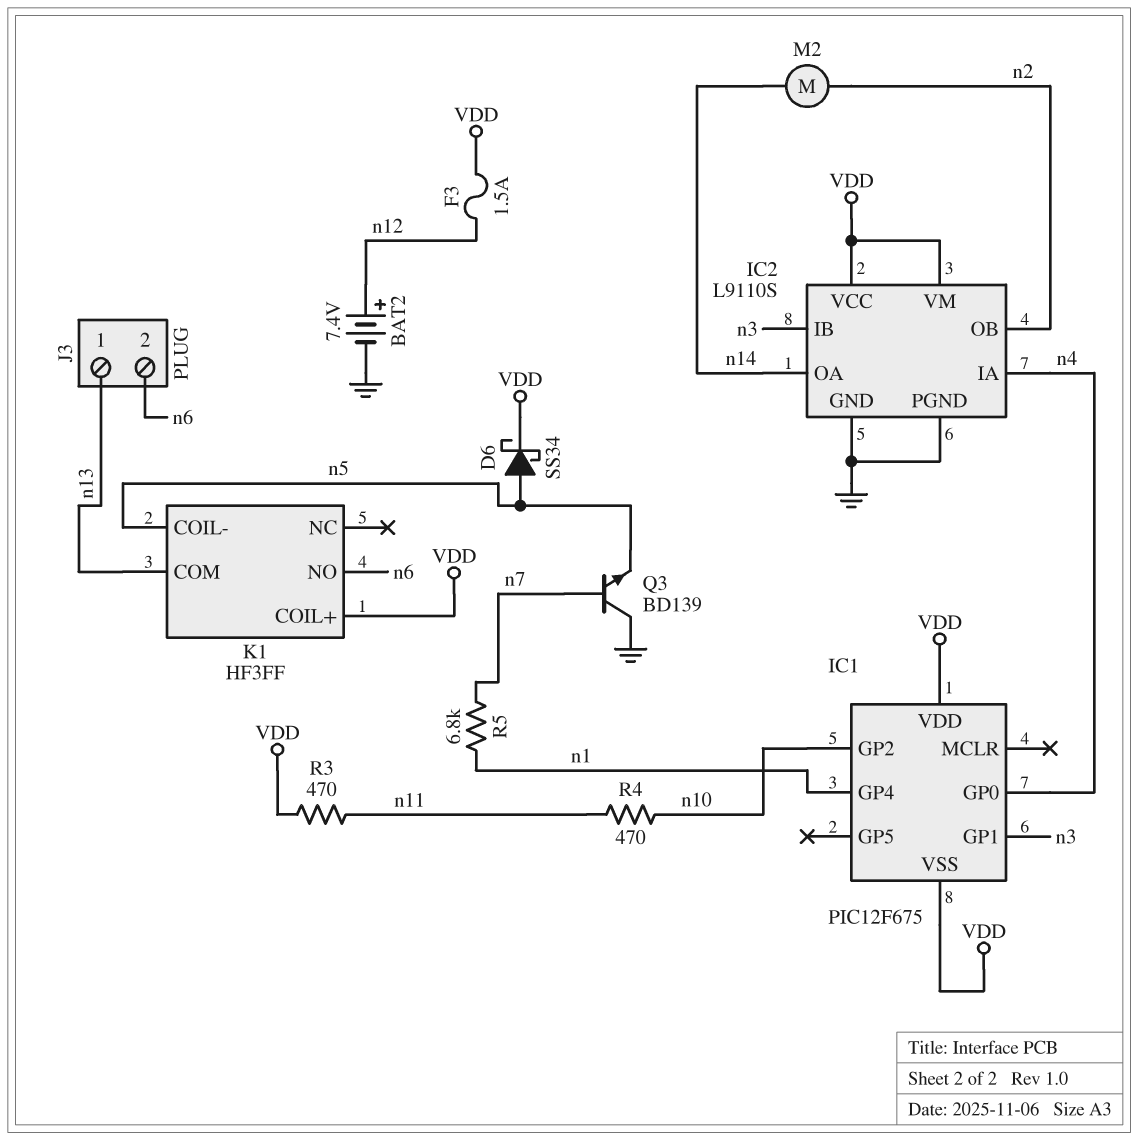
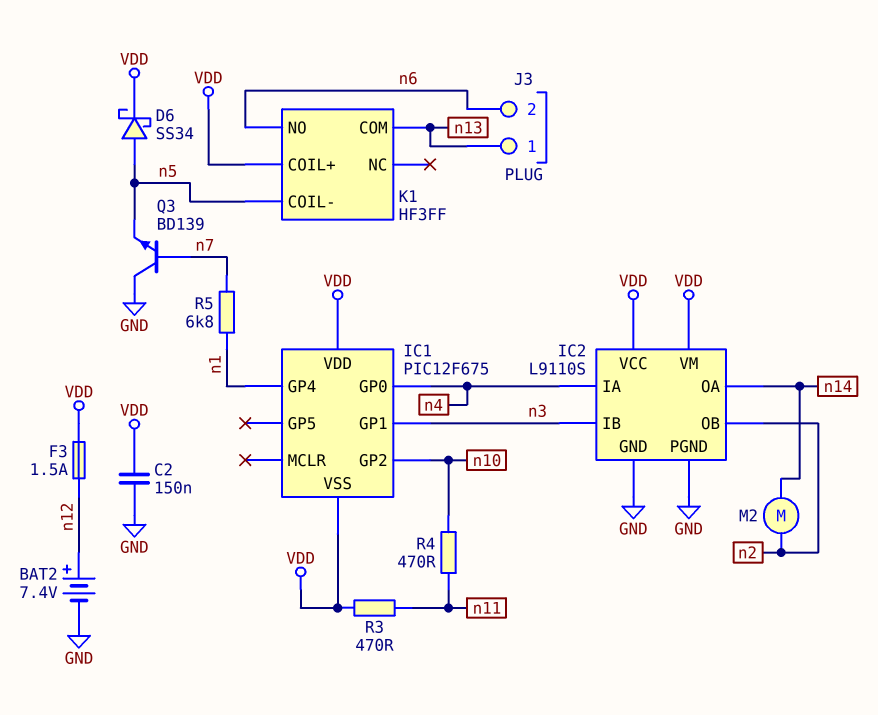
C2: none -> 150nF (GND, VDD)

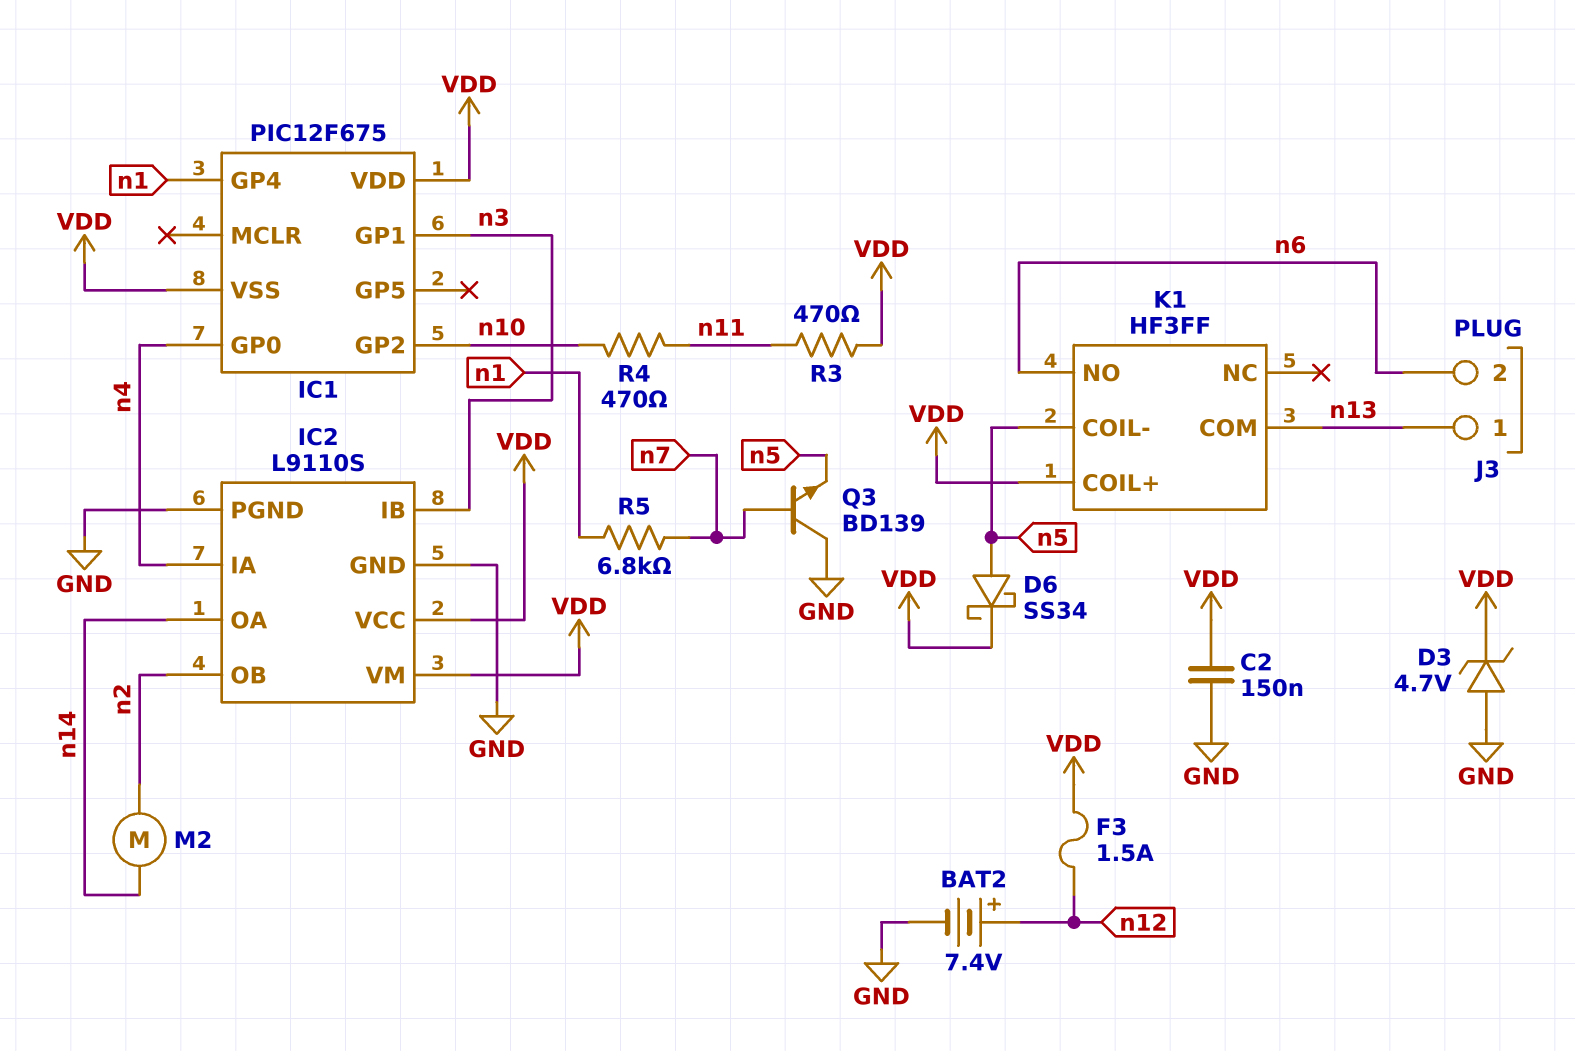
D3: none -> zener 4.7V (A GND, K VDD)

